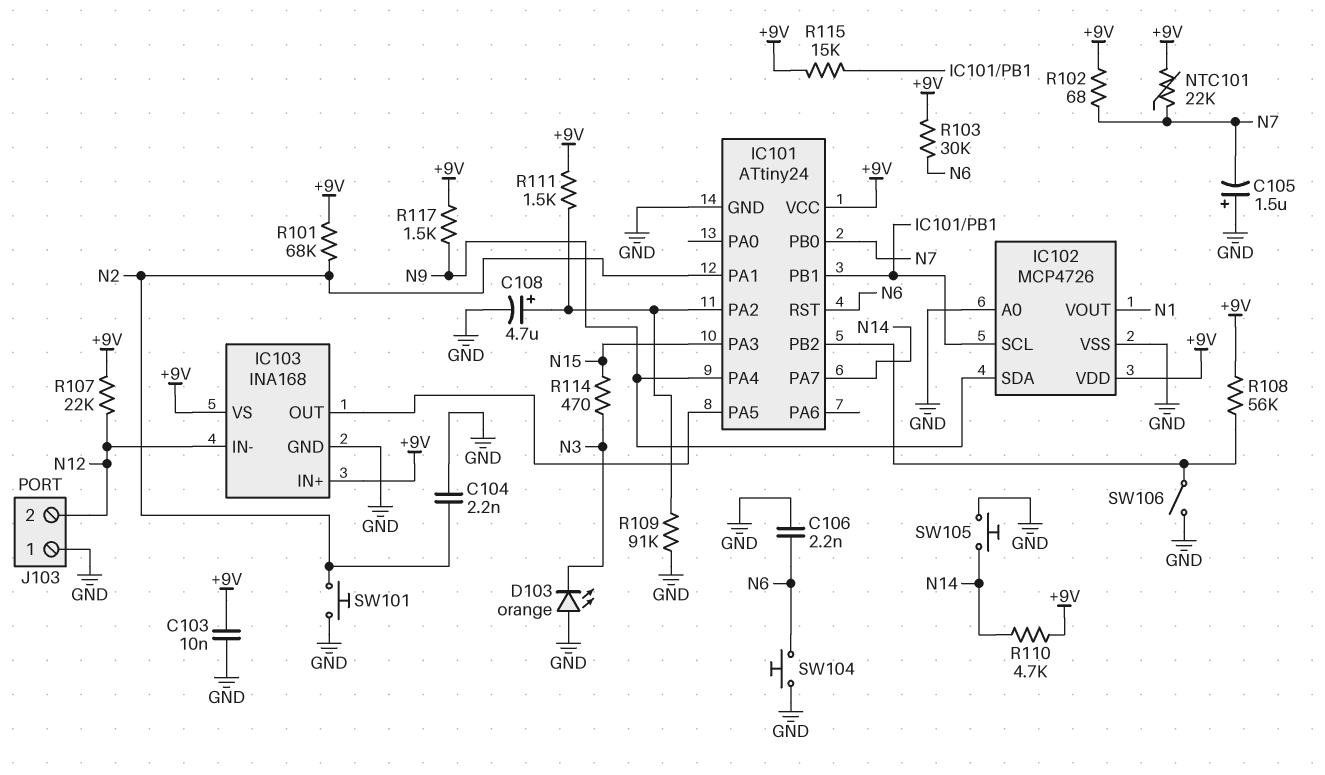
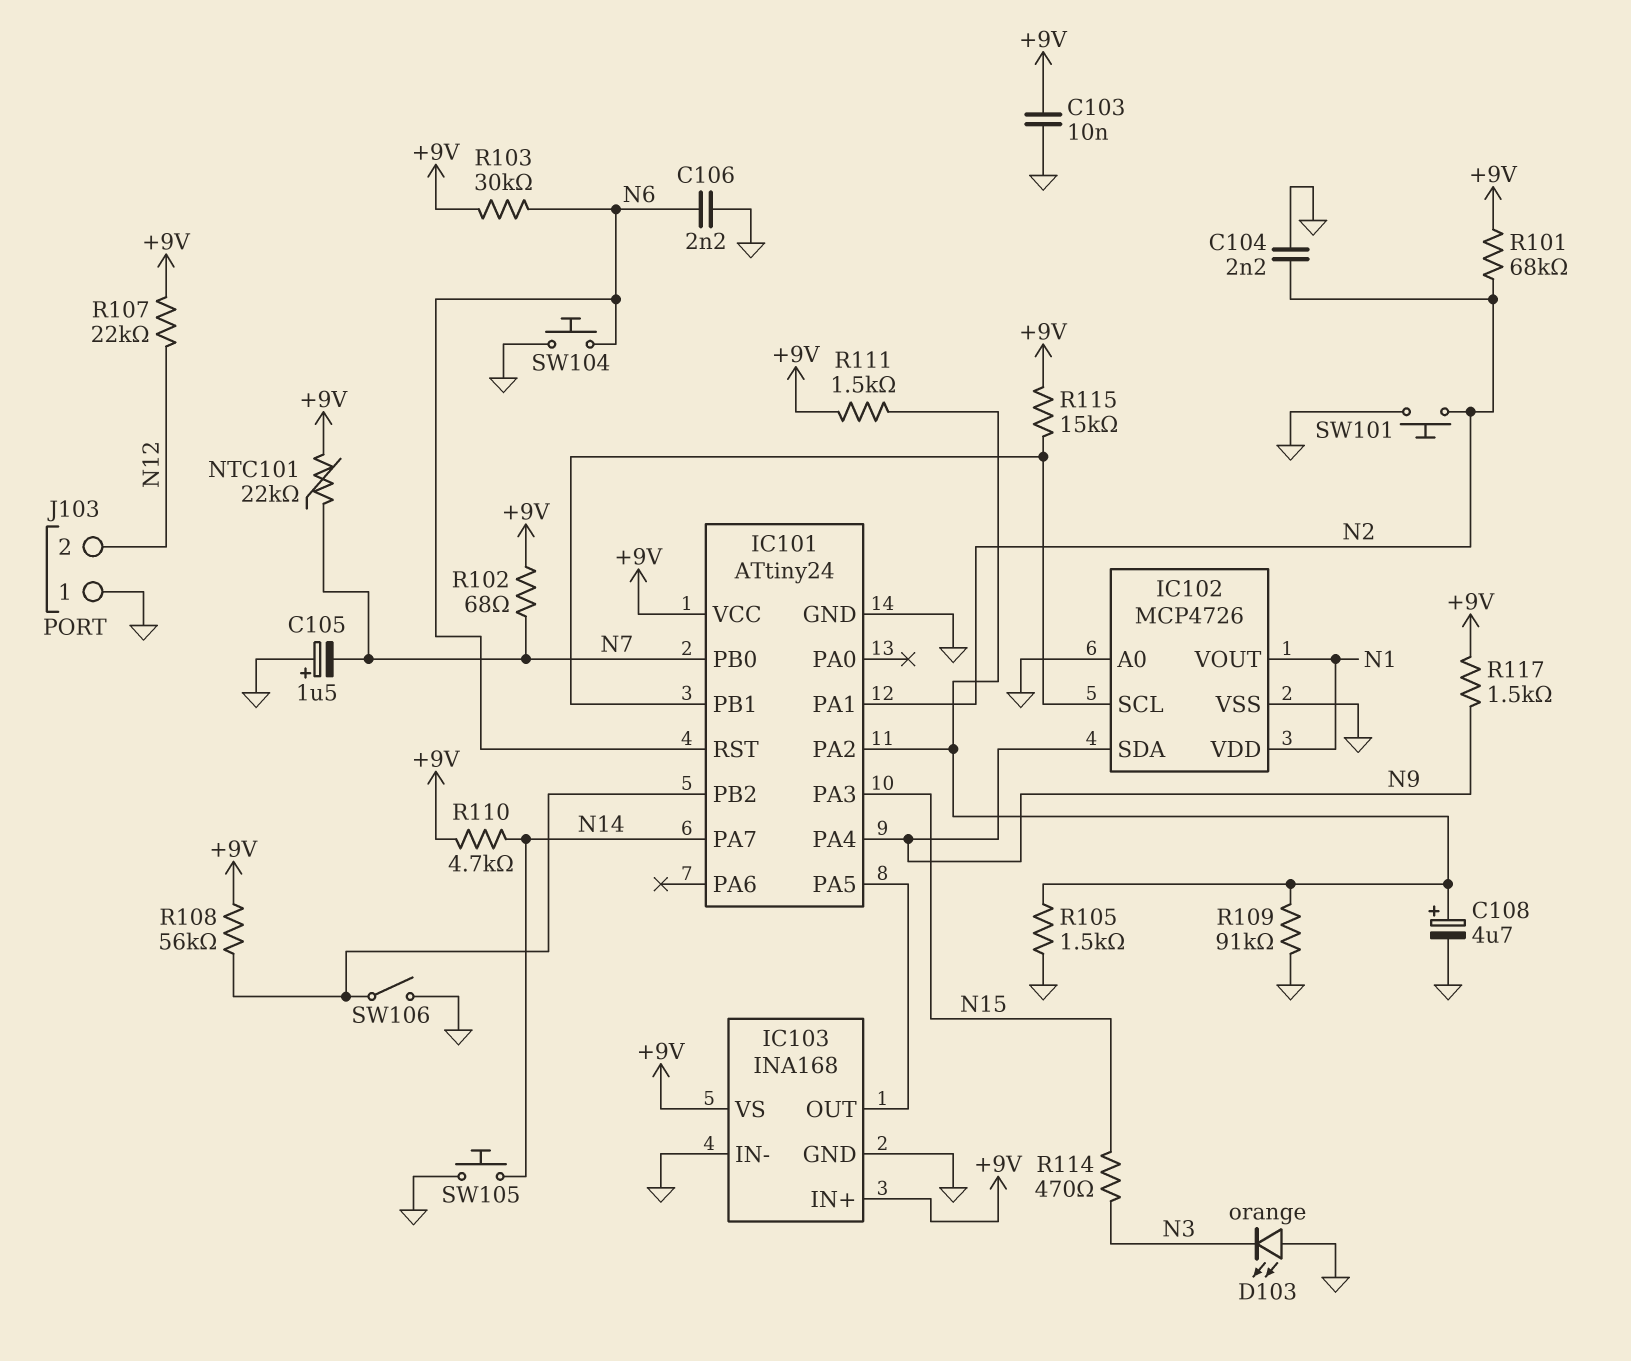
IC102 pin VDD: +9V -> N1
IC103 pin IN-: N12 -> GND
R105: none -> 1.5k (GND, IC101/PA2)

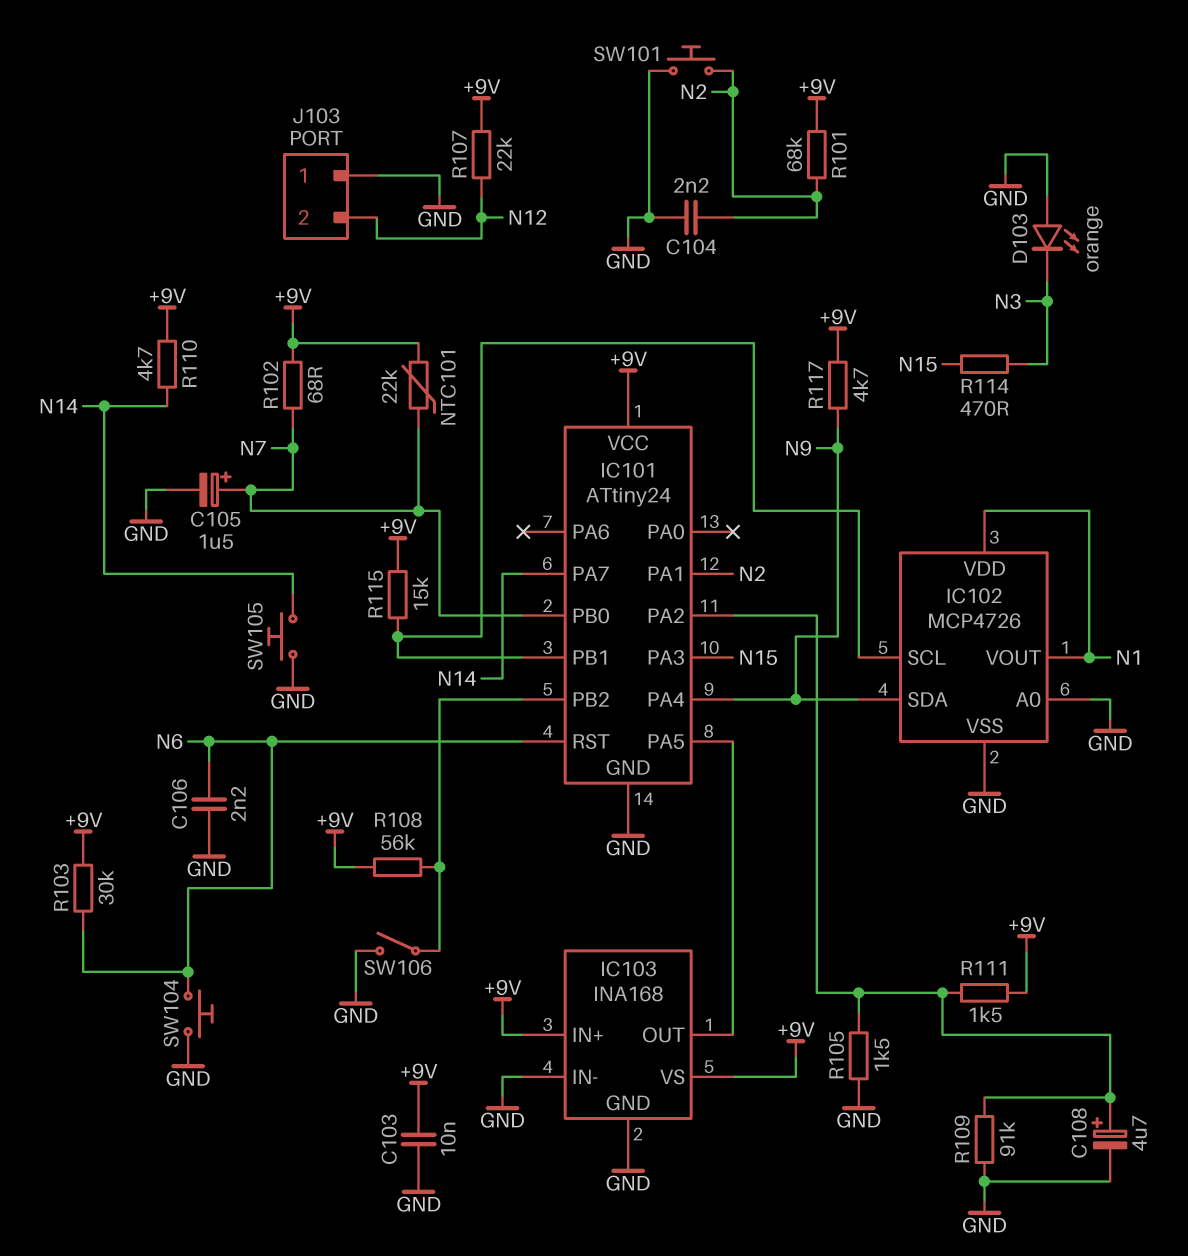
C105: 1.5uF (plus GND, minus N7) -> 1.5uF (plus N7, minus GND)
R117: 1.5k (+9V, N9) -> 4.7k (+9V, N9)

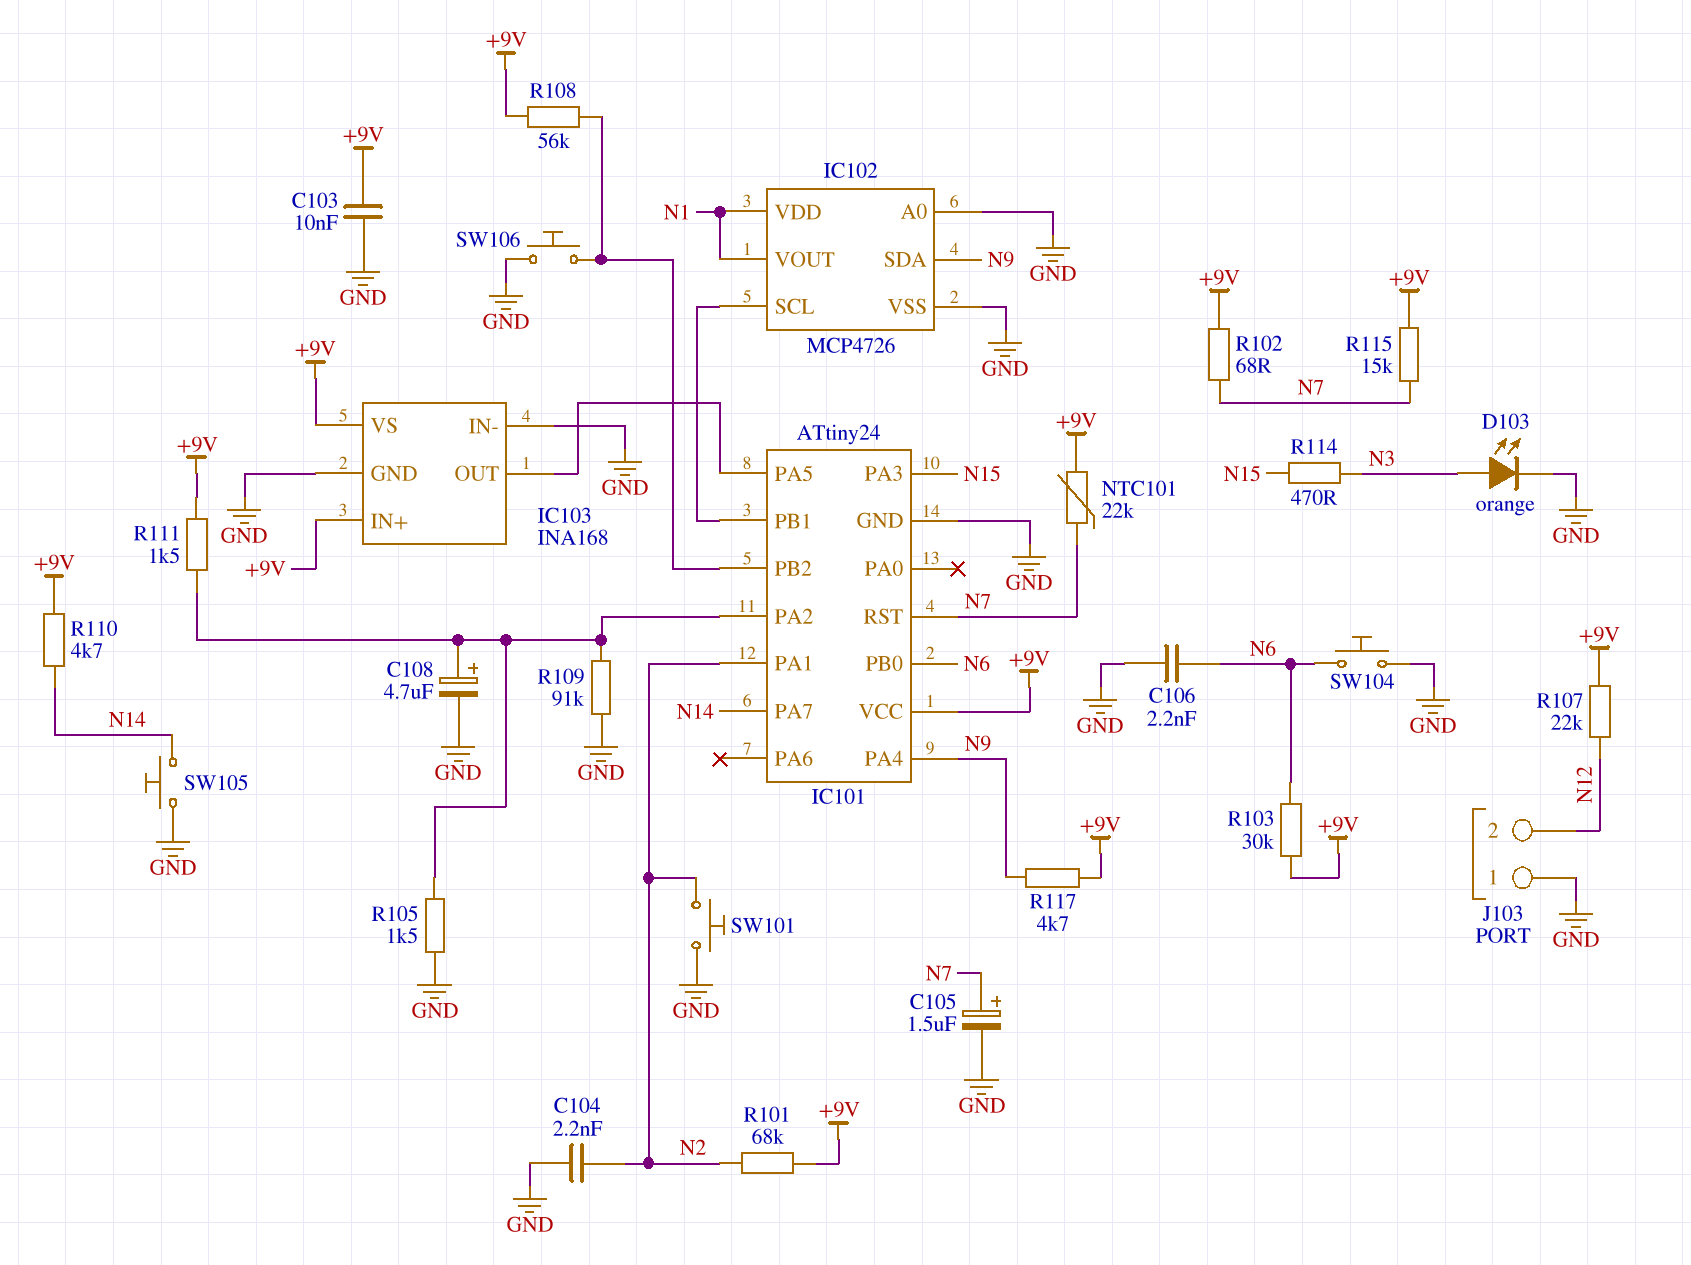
D103: LED orange (A GND, K N3) -> LED orange (A N3, K GND)
IC101 pin PB0: N7 -> N6
IC101 pin RST: N6 -> N7
R115: 15k (+9V, IC101/PB1) -> 15k (+9V, N7)
SW106: switch (GND, IC101/PB2) -> button (GND, IC101/PB2)

